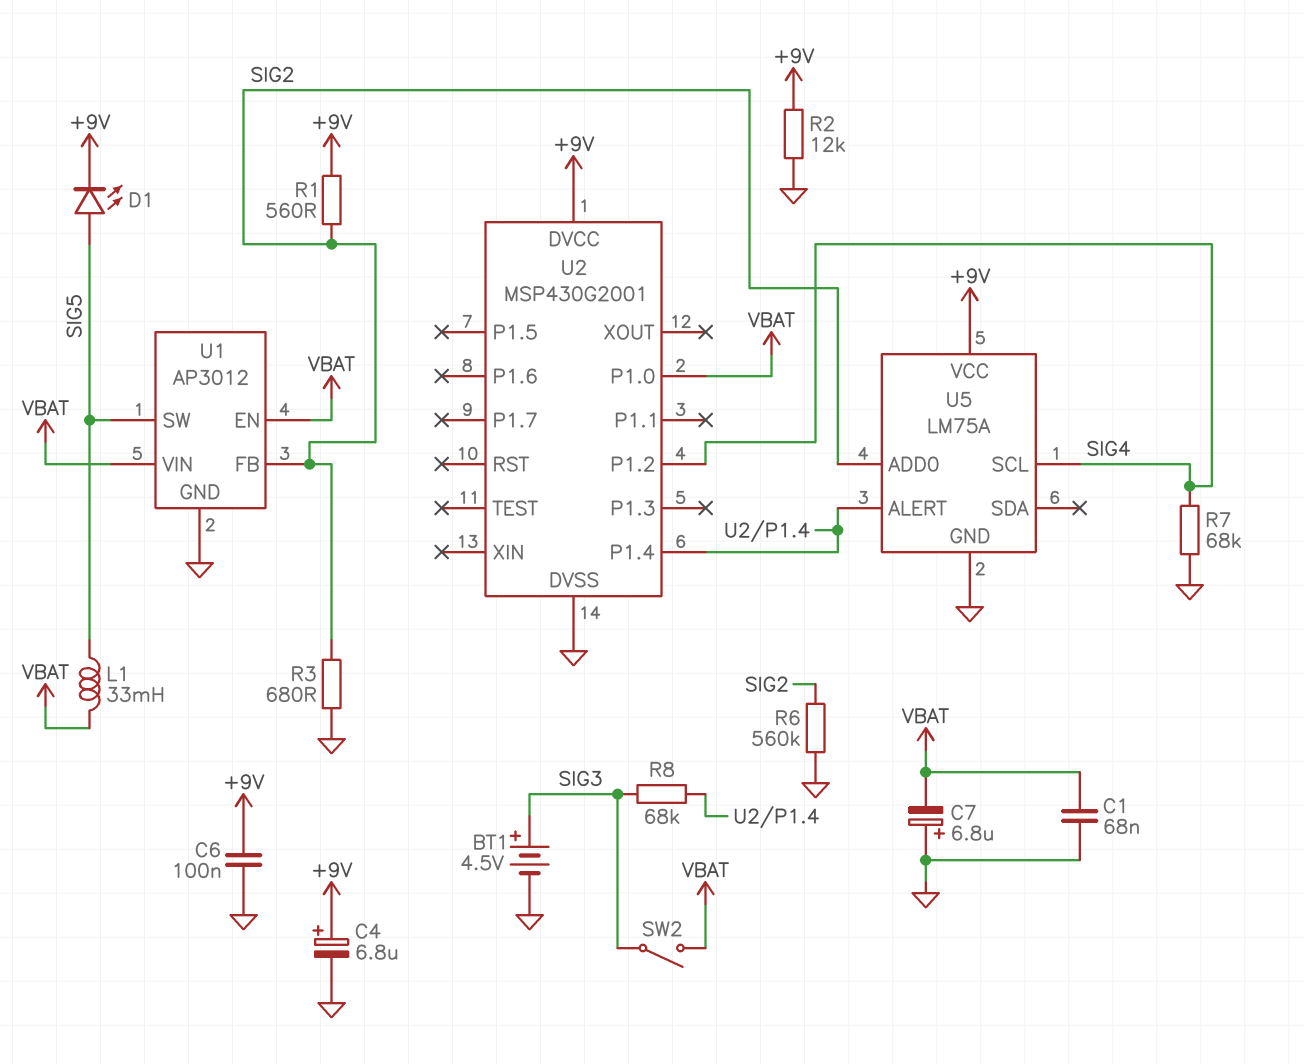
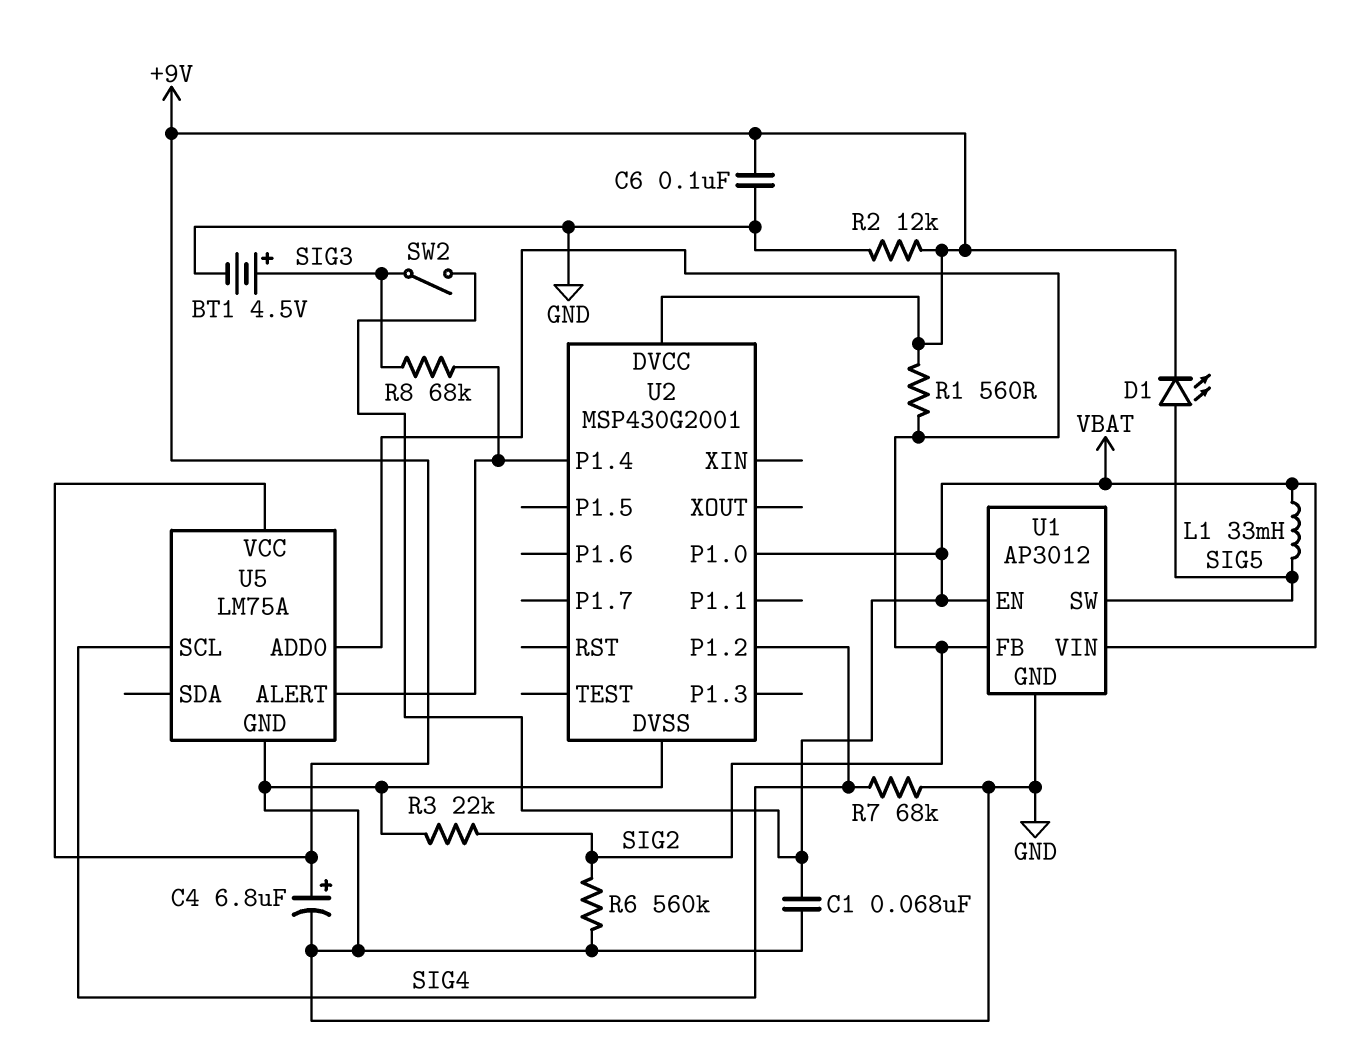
C7: 6.8uF (plus GND, minus VBAT) -> none
R3: 680 (GND, SIG2) -> 22k (GND, SIG2)

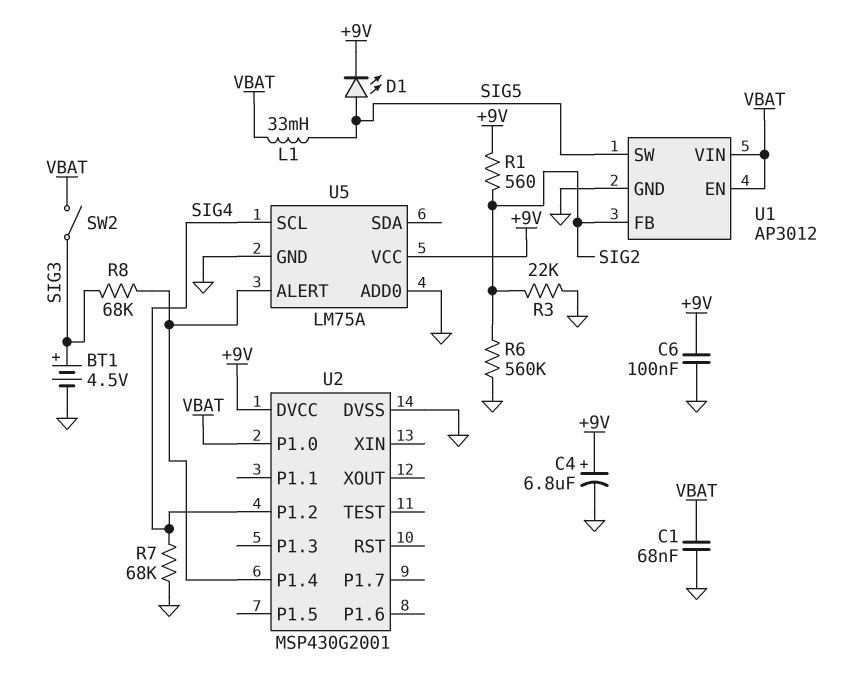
R2: 12k (+9V, GND) -> none
U5 pin ADD0: SIG2 -> GND

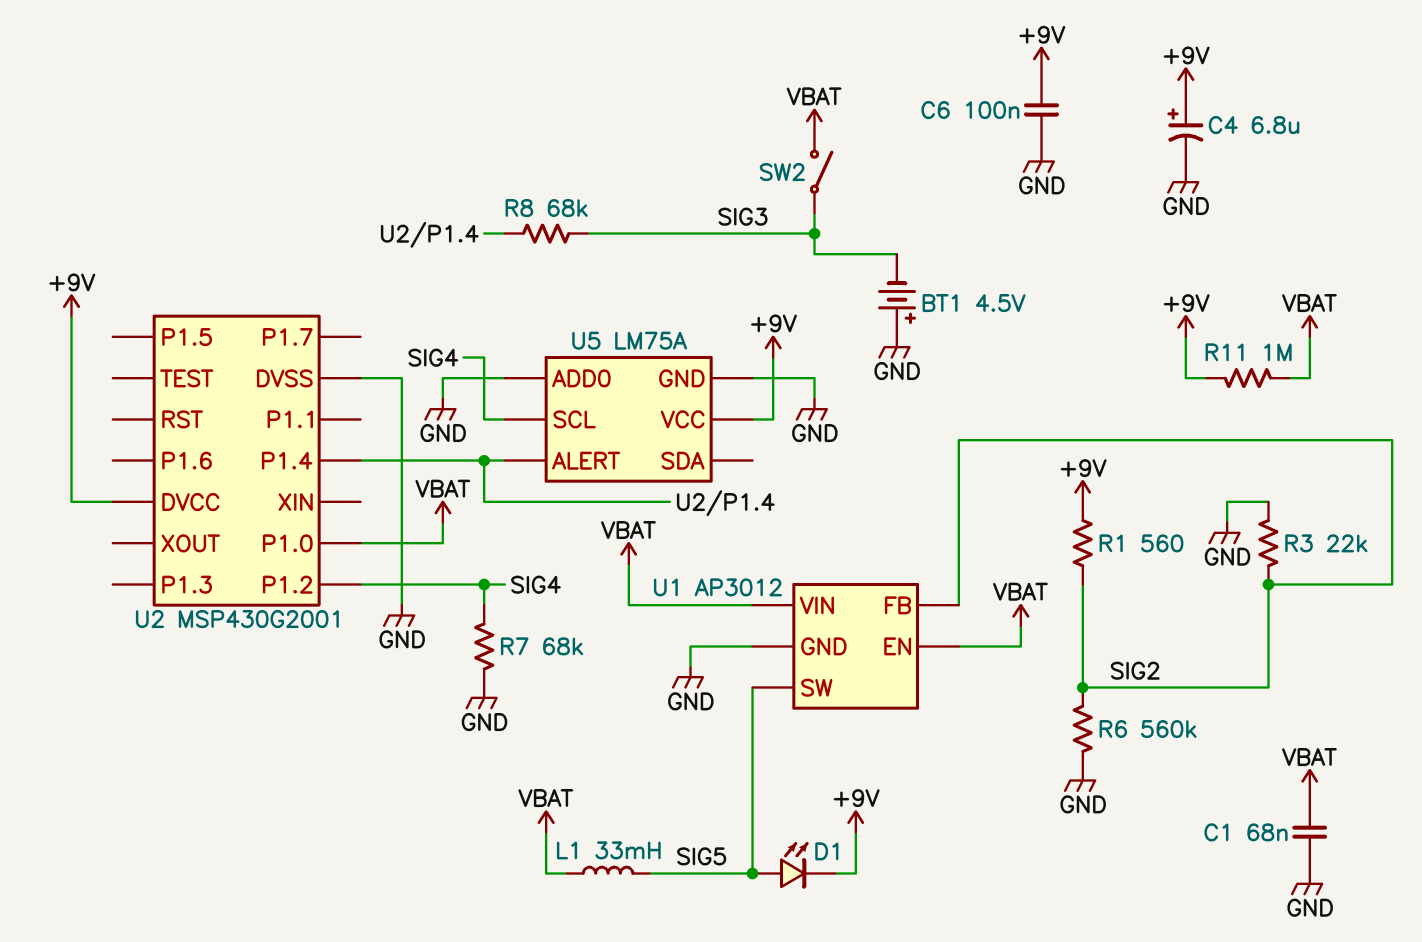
BT1: 4.5V (plus SIG3, minus GND) -> 4.5V (plus GND, minus SIG3)
R11: none -> 1M (+9V, VBAT)

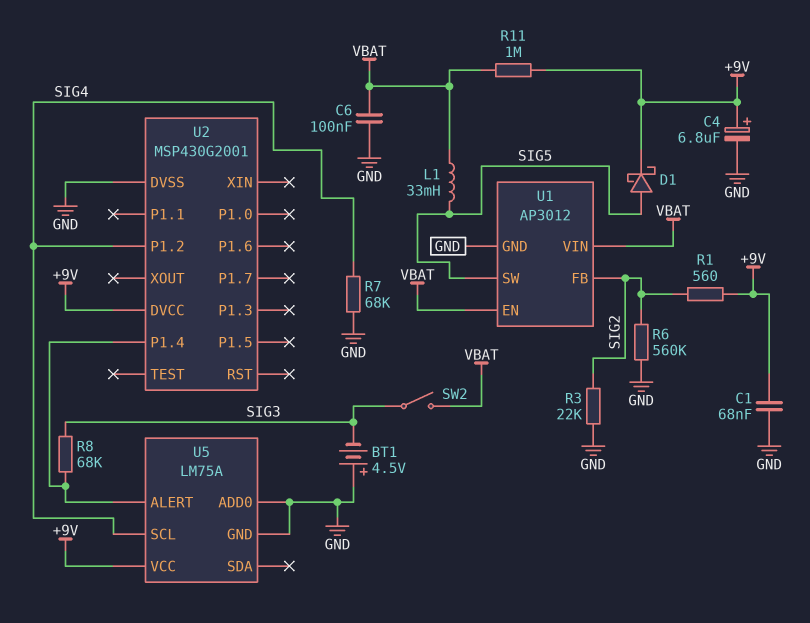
C1: 68nF (GND, VBAT) -> 68nF (+9V, GND)
C6: 100nF (+9V, GND) -> 100nF (GND, VBAT)
D1: LED (A SIG5, K +9V) -> schottky (A SIG5, K +9V)
U2 pin P1.0: VBAT -> none

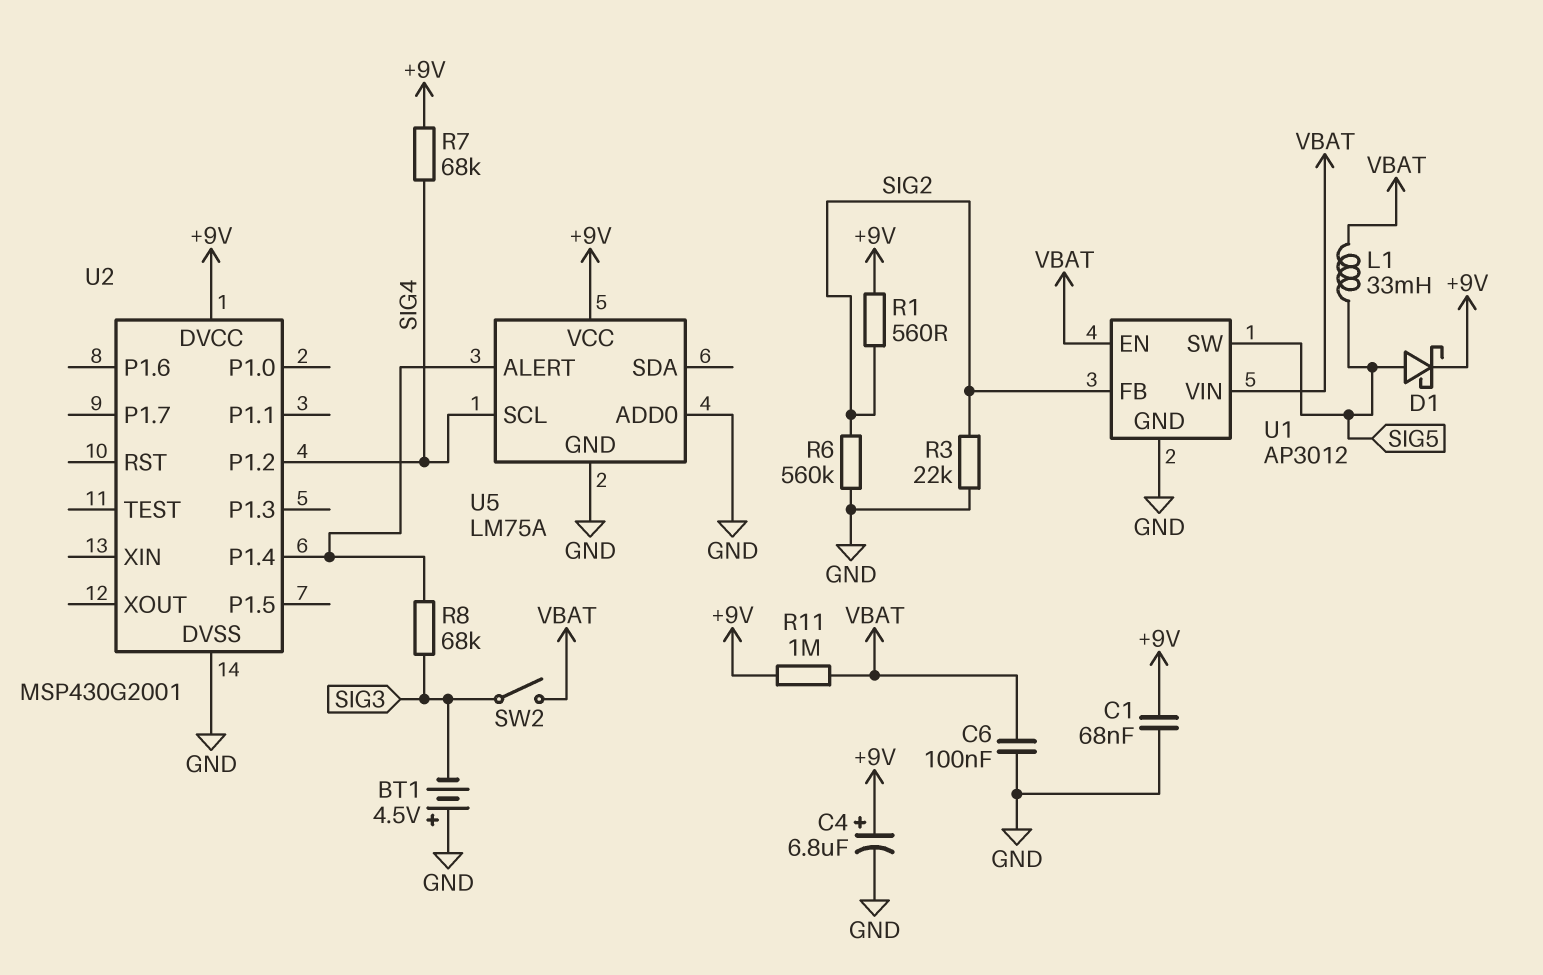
R7: 68k (GND, SIG4) -> 68k (+9V, SIG4)

